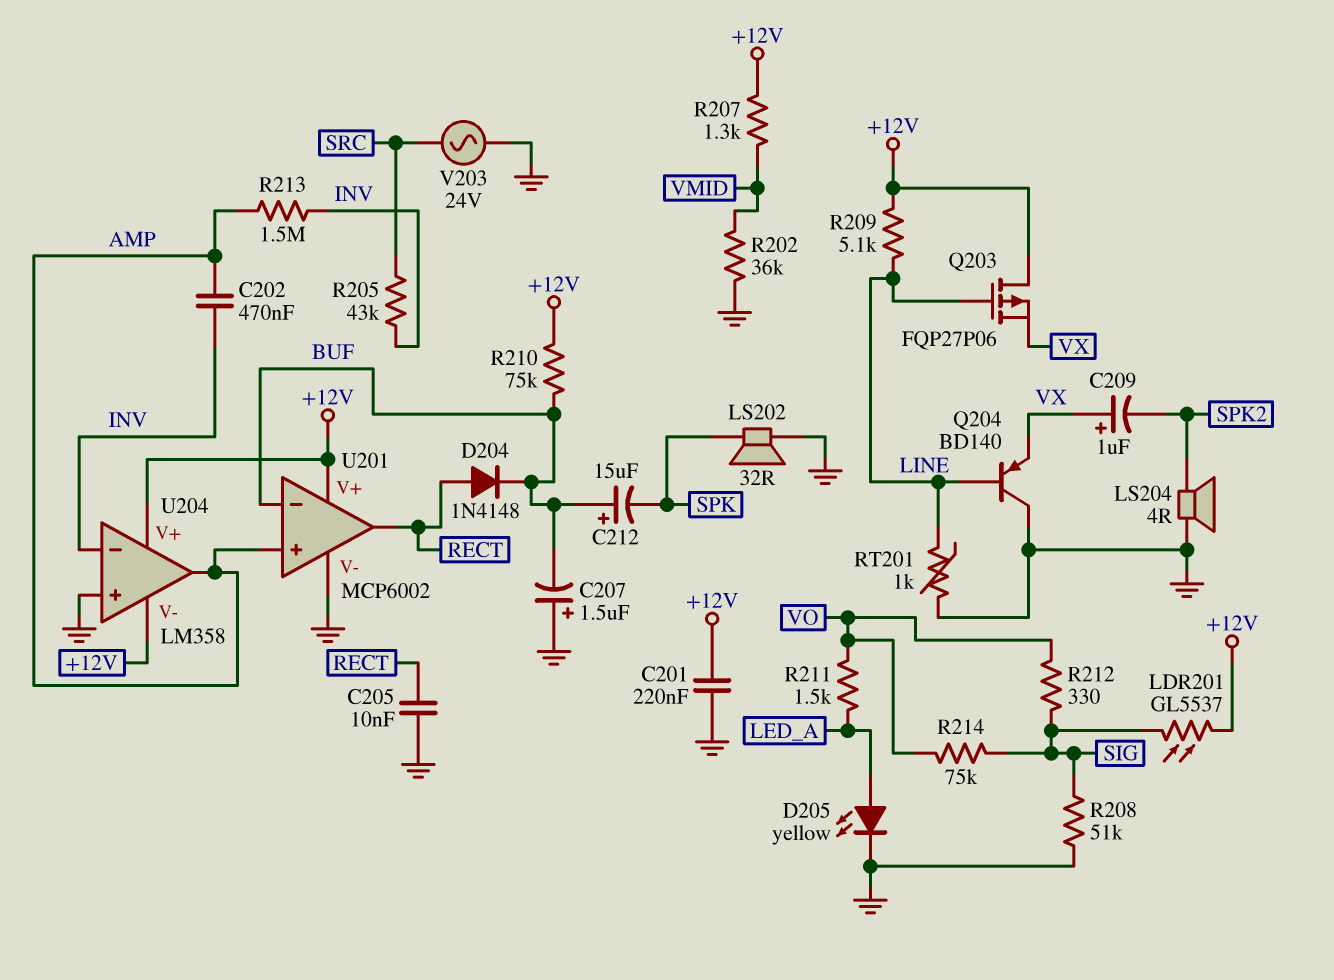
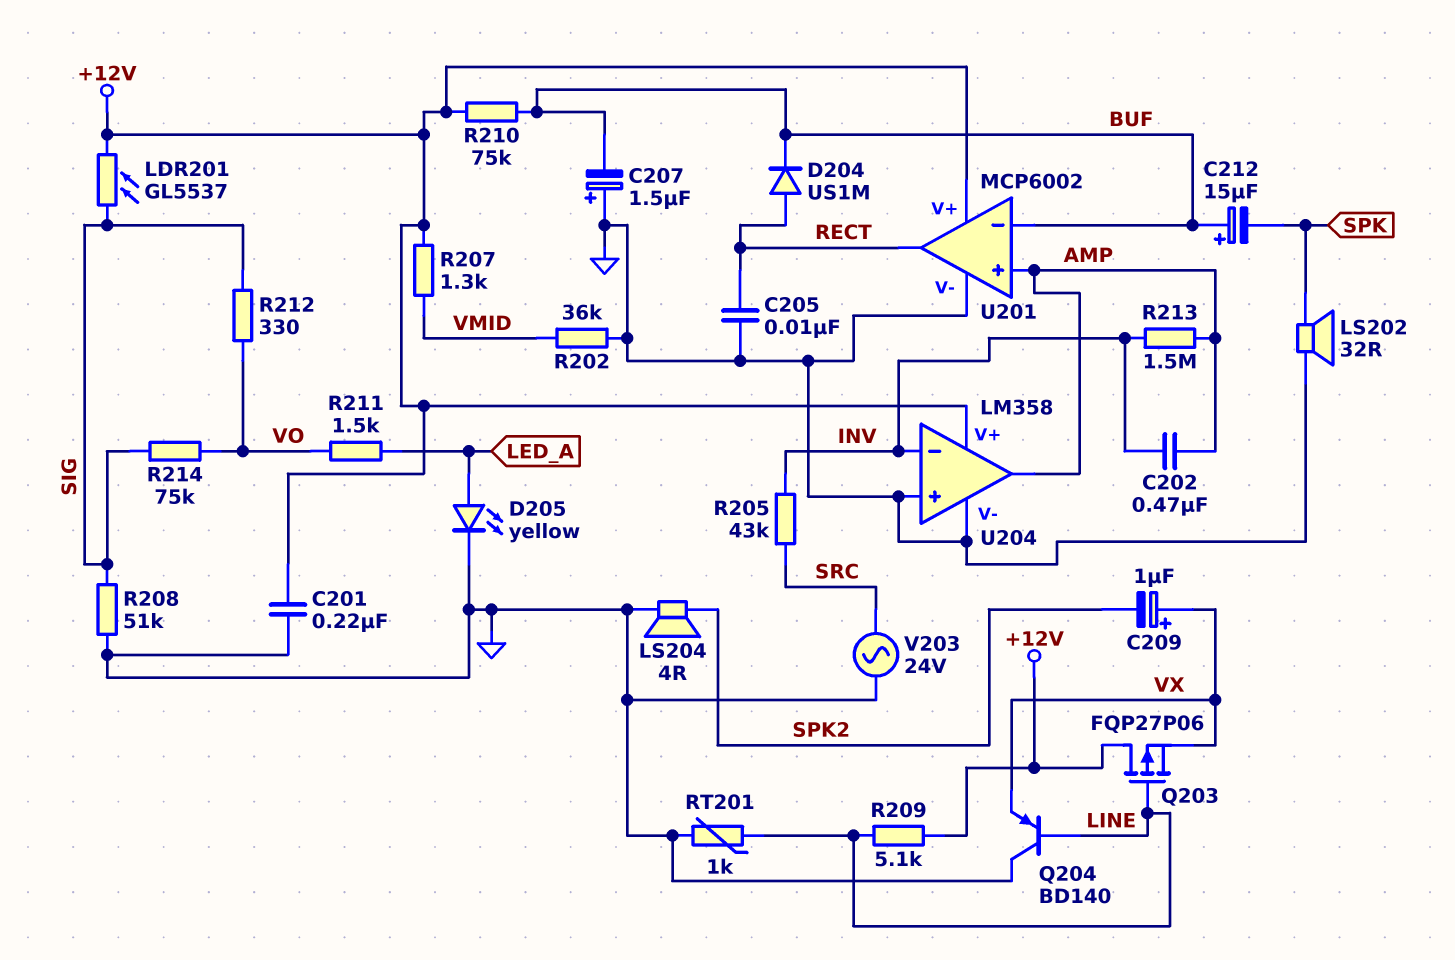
D204: diode 1N4148 (A RECT, K BUF) -> diode US1M (A RECT, K BUF)
U204 pin V-: +12V -> GND

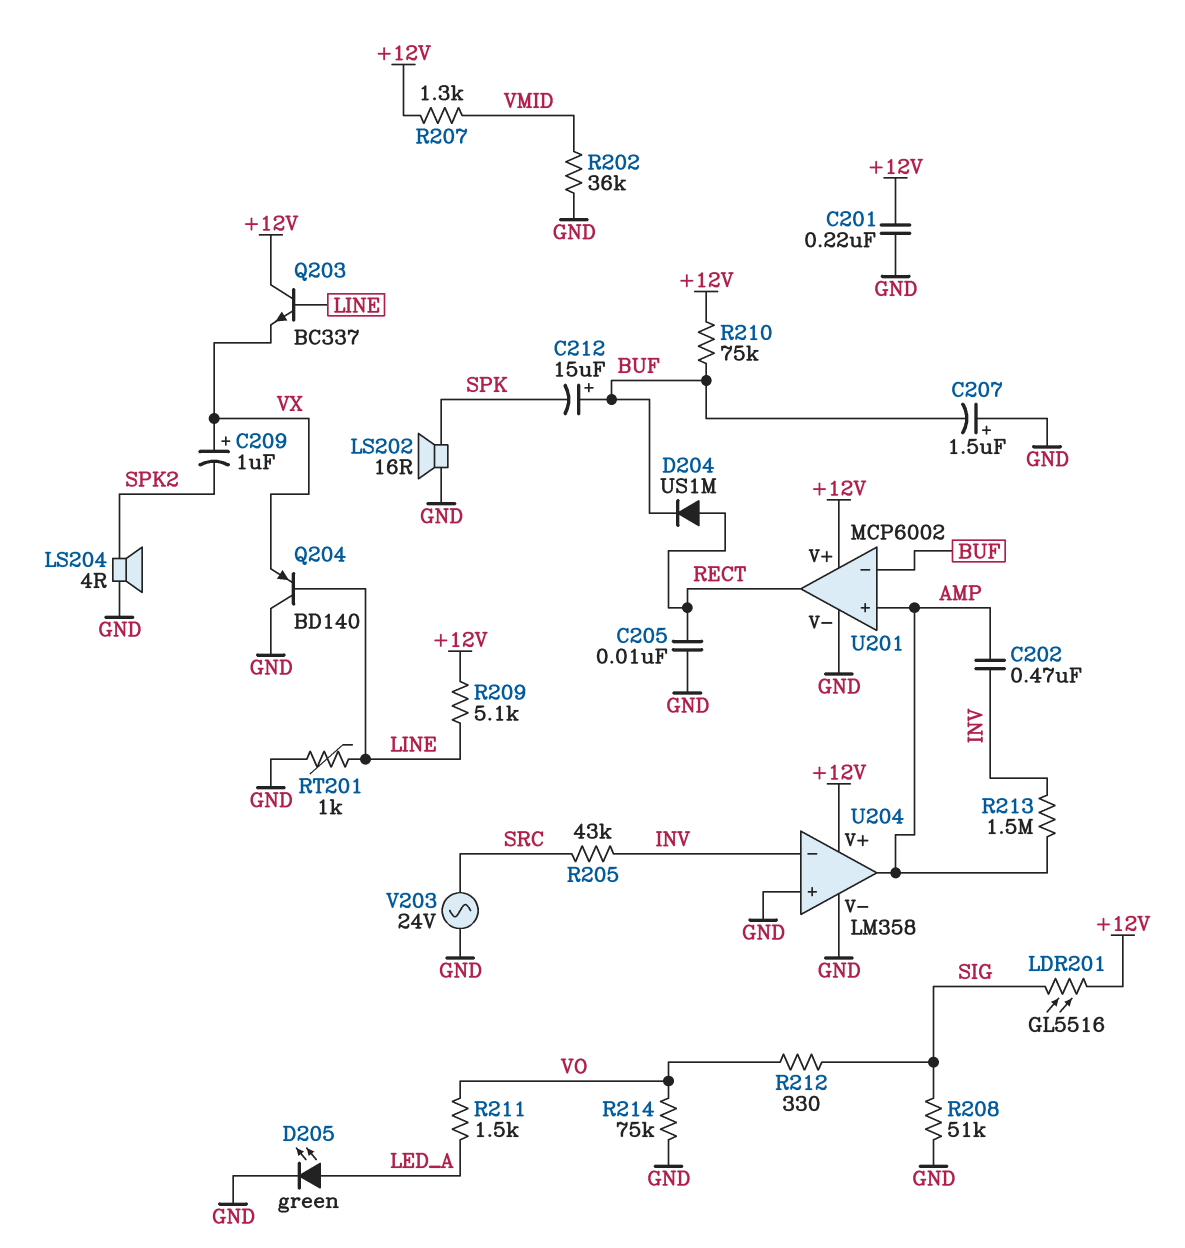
D205: LED yellow (A LED_A, K GND) -> LED green (A LED_A, K GND)
LDR201: GL5537 (+12V, SIG) -> GL5516 (+12V, SIG)
LS202: speaker 32R (GND, SPK) -> speaker 16R (GND, SPK)
Q203: PMOS FQP27P06 (G LINE, D +12V, S VX) -> NPN BC337 (B LINE, C +12V, E VX)
R214: 75k (SIG, VO) -> 75k (GND, VO)

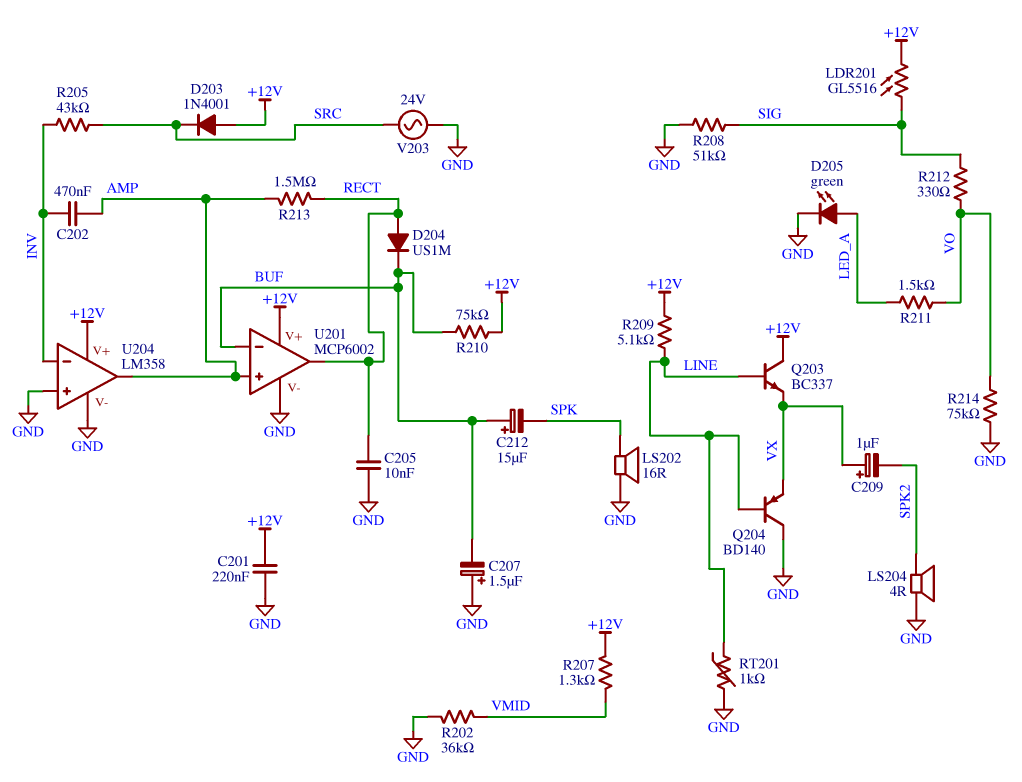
D203: none -> diode 1N4001 (A +12V, K SRC)
R213: 1.5M (AMP, INV) -> 1.5M (AMP, RECT)

